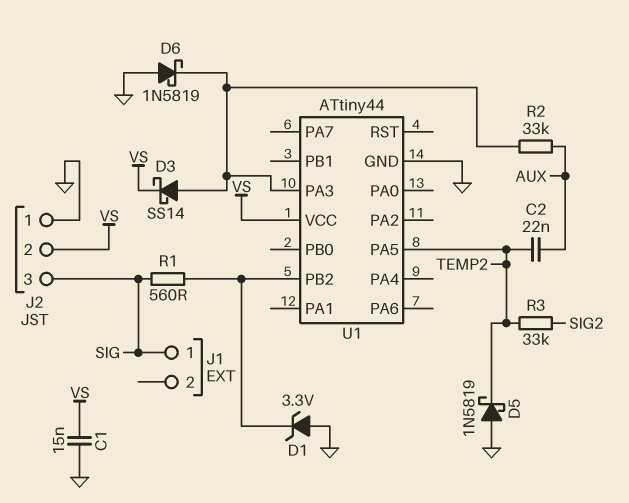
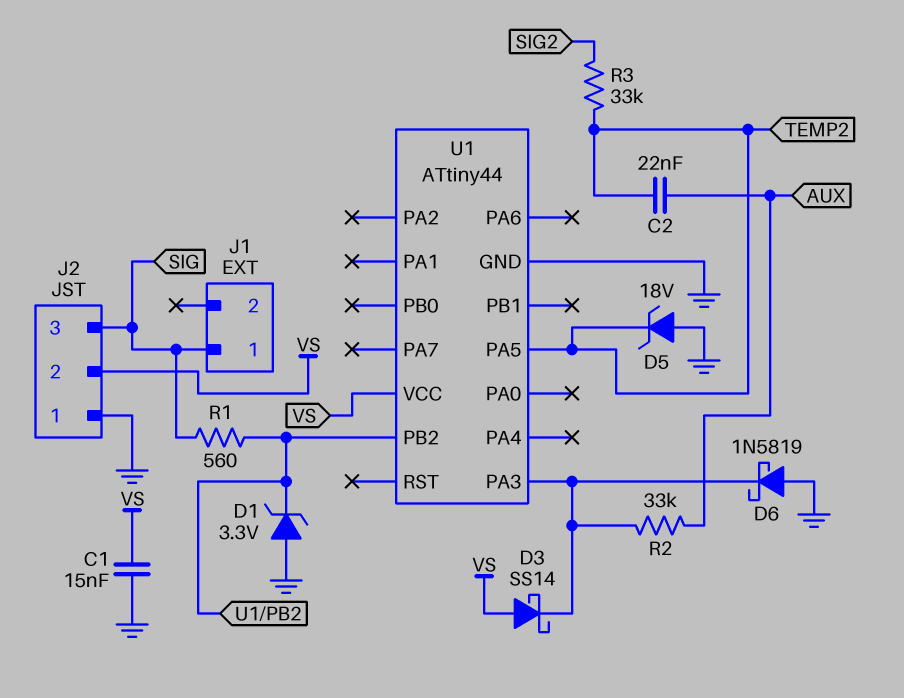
D3: schottky SS14 (A U1/PA3, K VS) -> schottky SS14 (A VS, K U1/PA3)
D5: schottky 1N5819 (A GND, K TEMP2) -> zener 18V (A GND, K TEMP2)

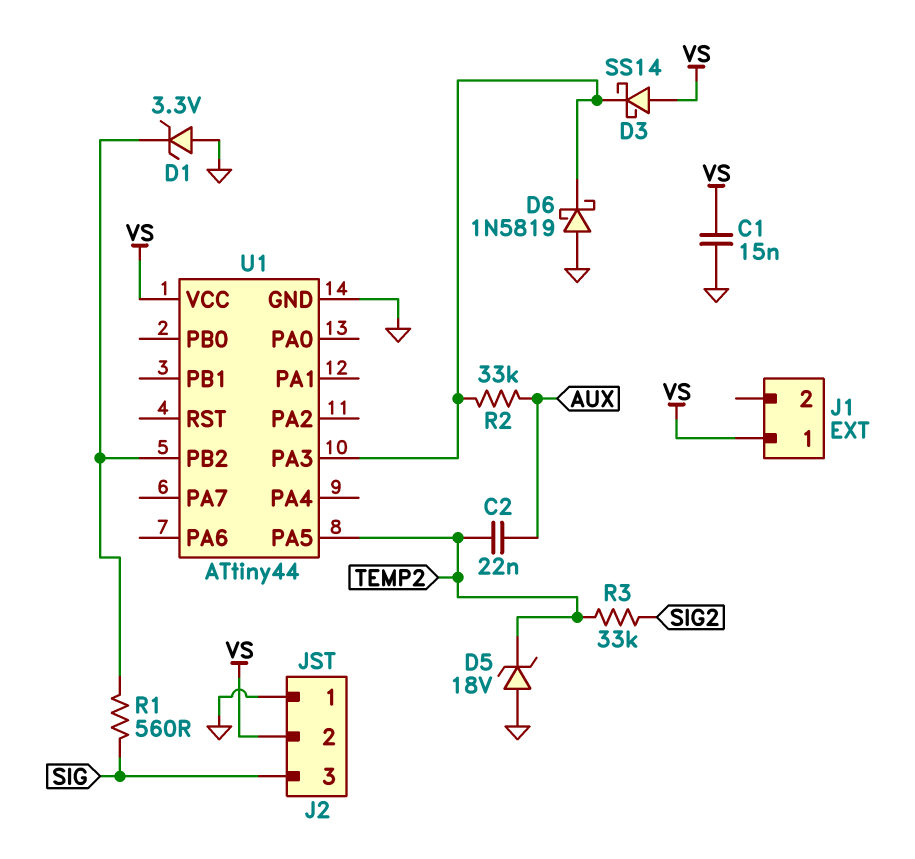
J1 pin 1: SIG -> VS

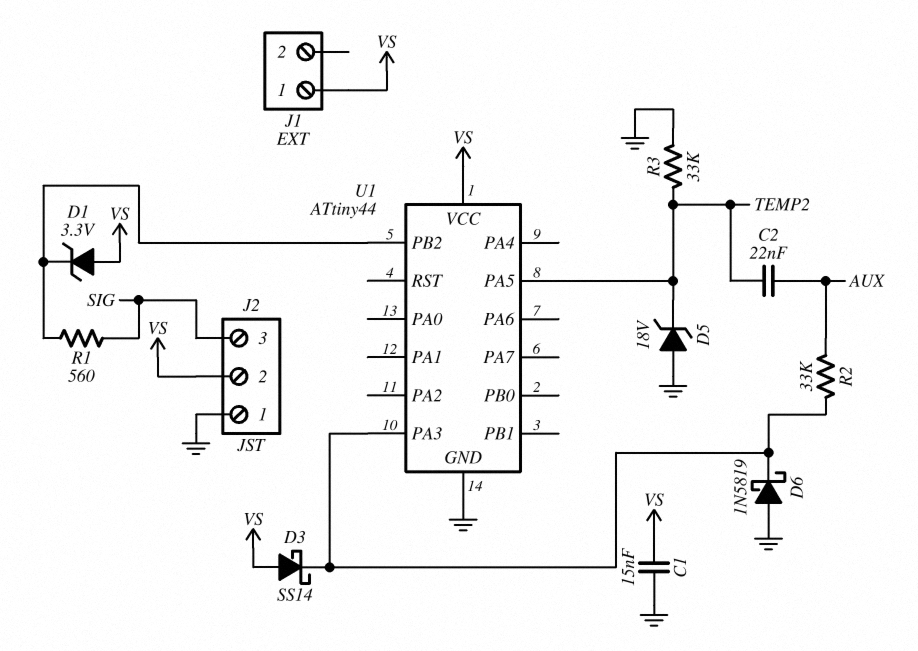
D1: zener 3.3V (A GND, K U1/PB2) -> zener 3.3V (A VS, K U1/PB2)
R3: 33k (SIG2, TEMP2) -> 33k (GND, TEMP2)

